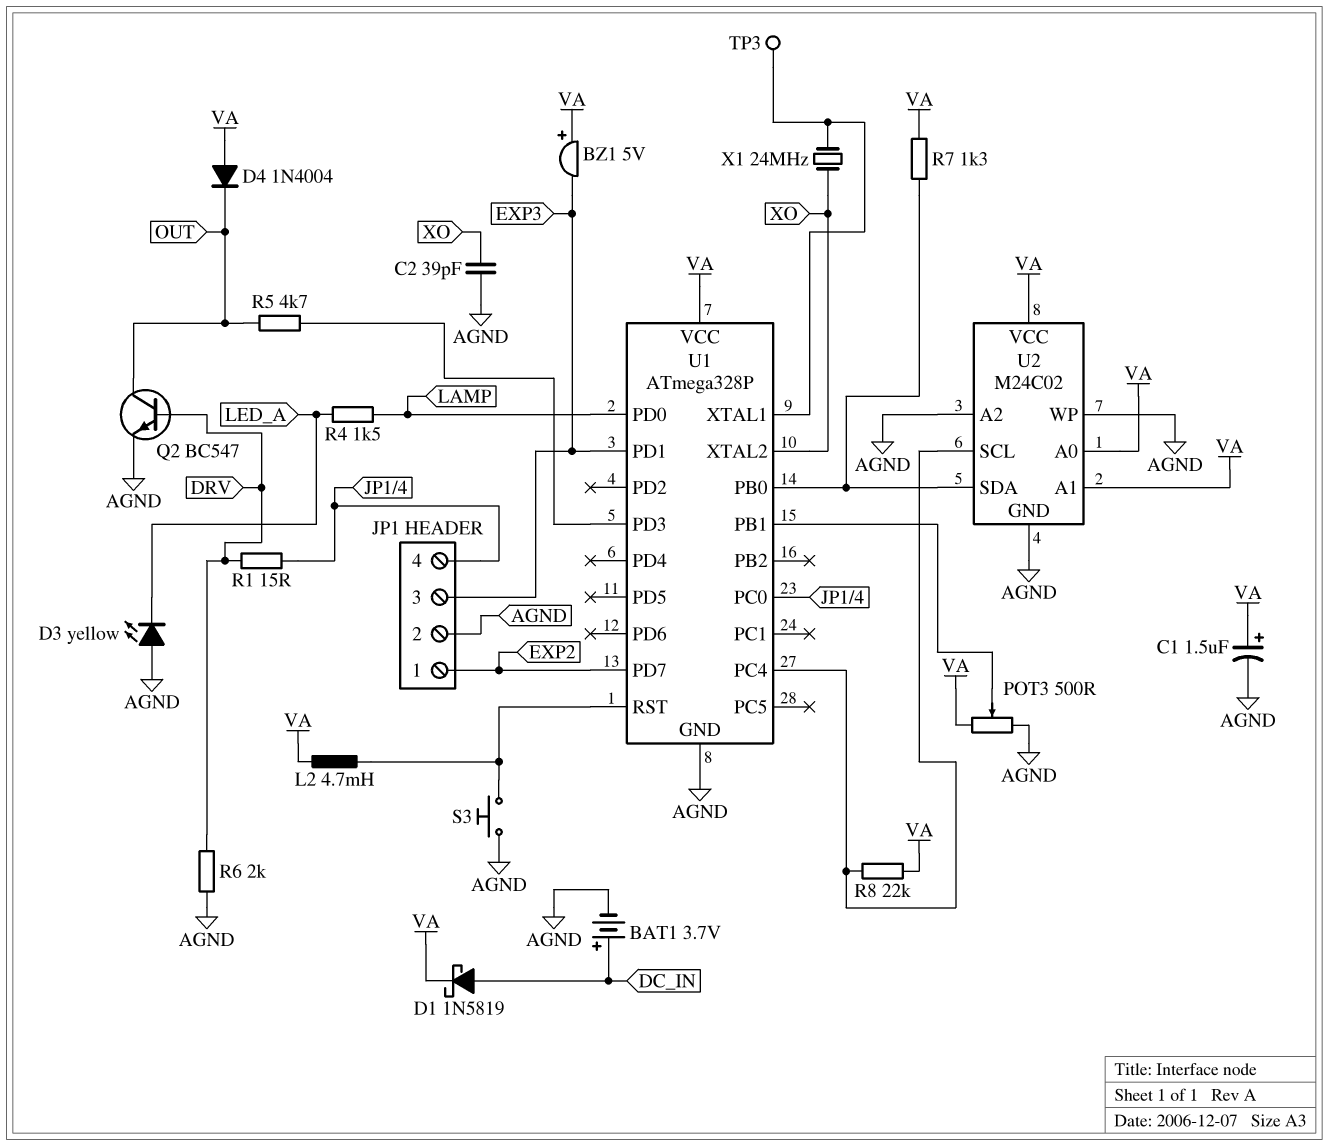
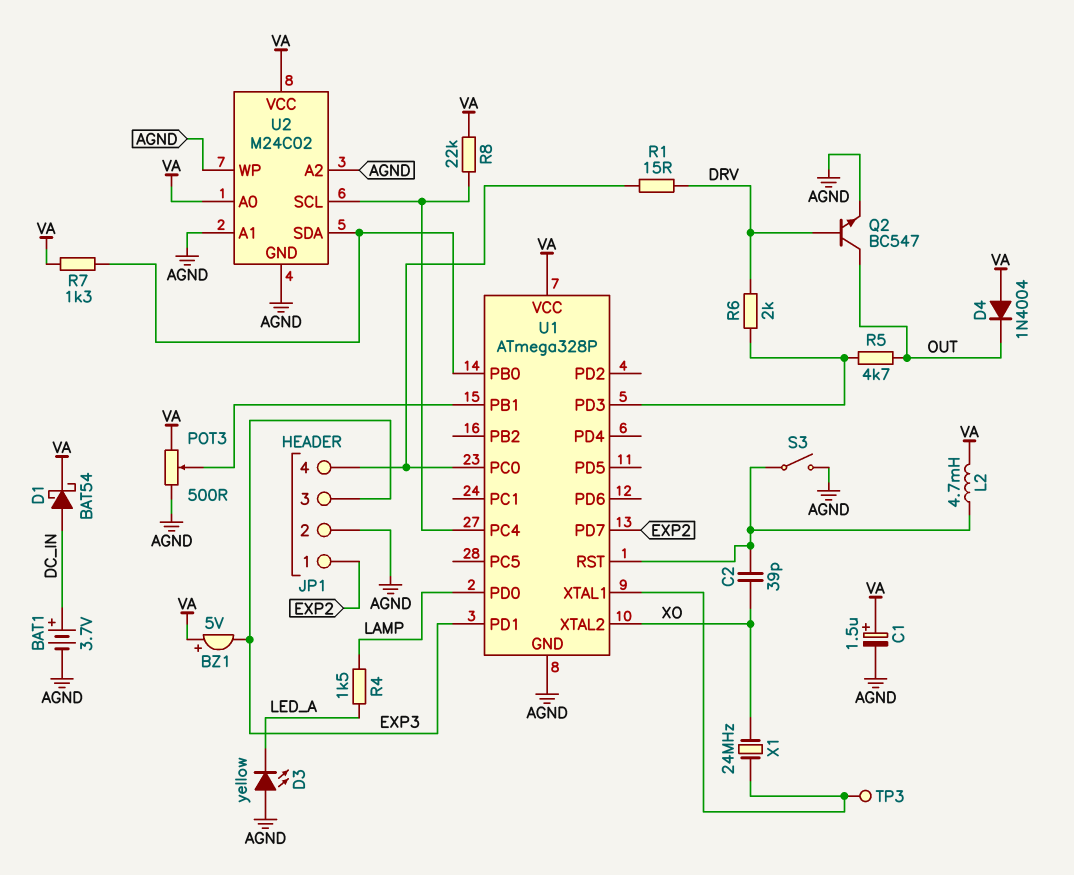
C2: 39pF (AGND, XO) -> 39pF (U1/RST, XO)
D1: schottky 1N5819 (A DC_IN, K VA) -> schottky BAT54 (A DC_IN, K VA)
R6: 2k (AGND, DRV) -> 2k (DRV, U1/PD3)
S3: button (AGND, U1/RST) -> switch (AGND, U1/RST)
U2 pin A1: VA -> AGND

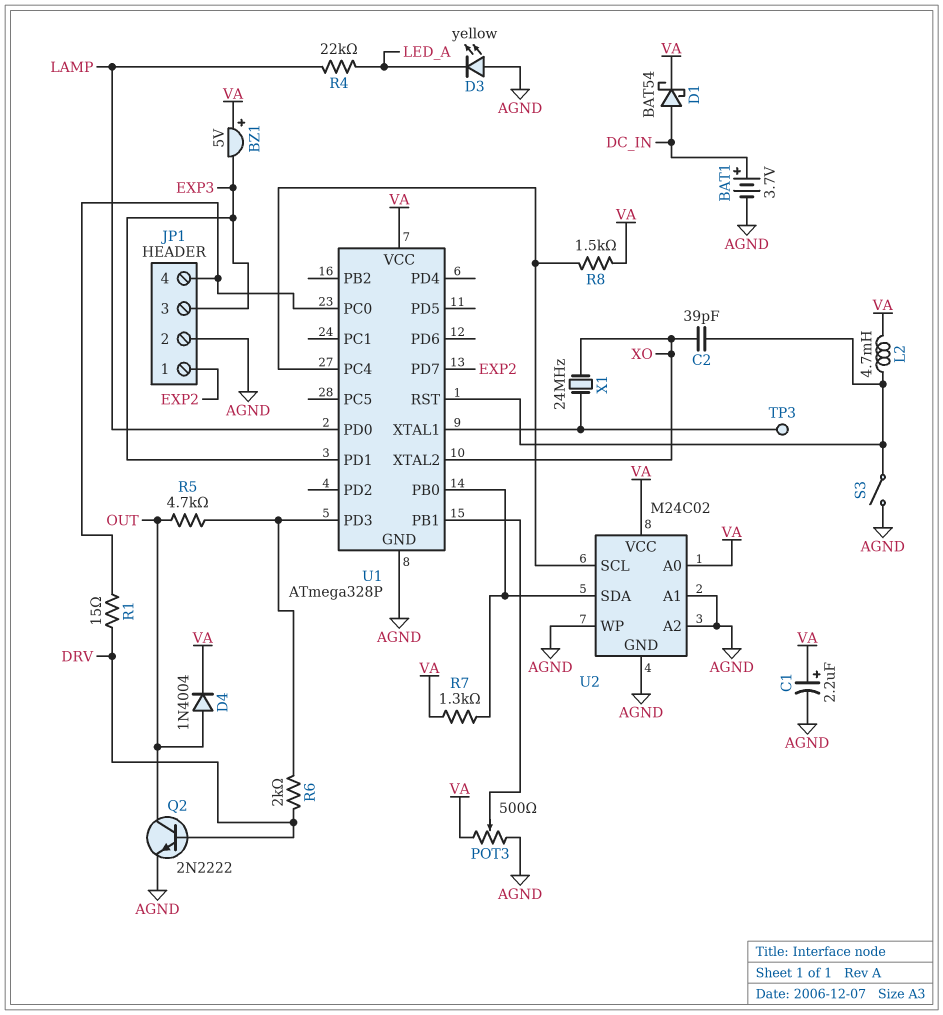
C1: 1.5uF (plus VA, minus AGND) -> 2.2uF (plus VA, minus AGND)
D4: diode 1N4004 (A VA, K OUT) -> diode 1N4004 (A OUT, K VA)
Q2: NPN BC547 (B DRV, C OUT, E AGND) -> NPN 2N2222 (B DRV, C OUT, E AGND)
R4: 1.5k (LAMP, LED_A) -> 22k (LAMP, LED_A)
R8: 22k (U1/PC4, VA) -> 1.5k (U1/PC4, VA)

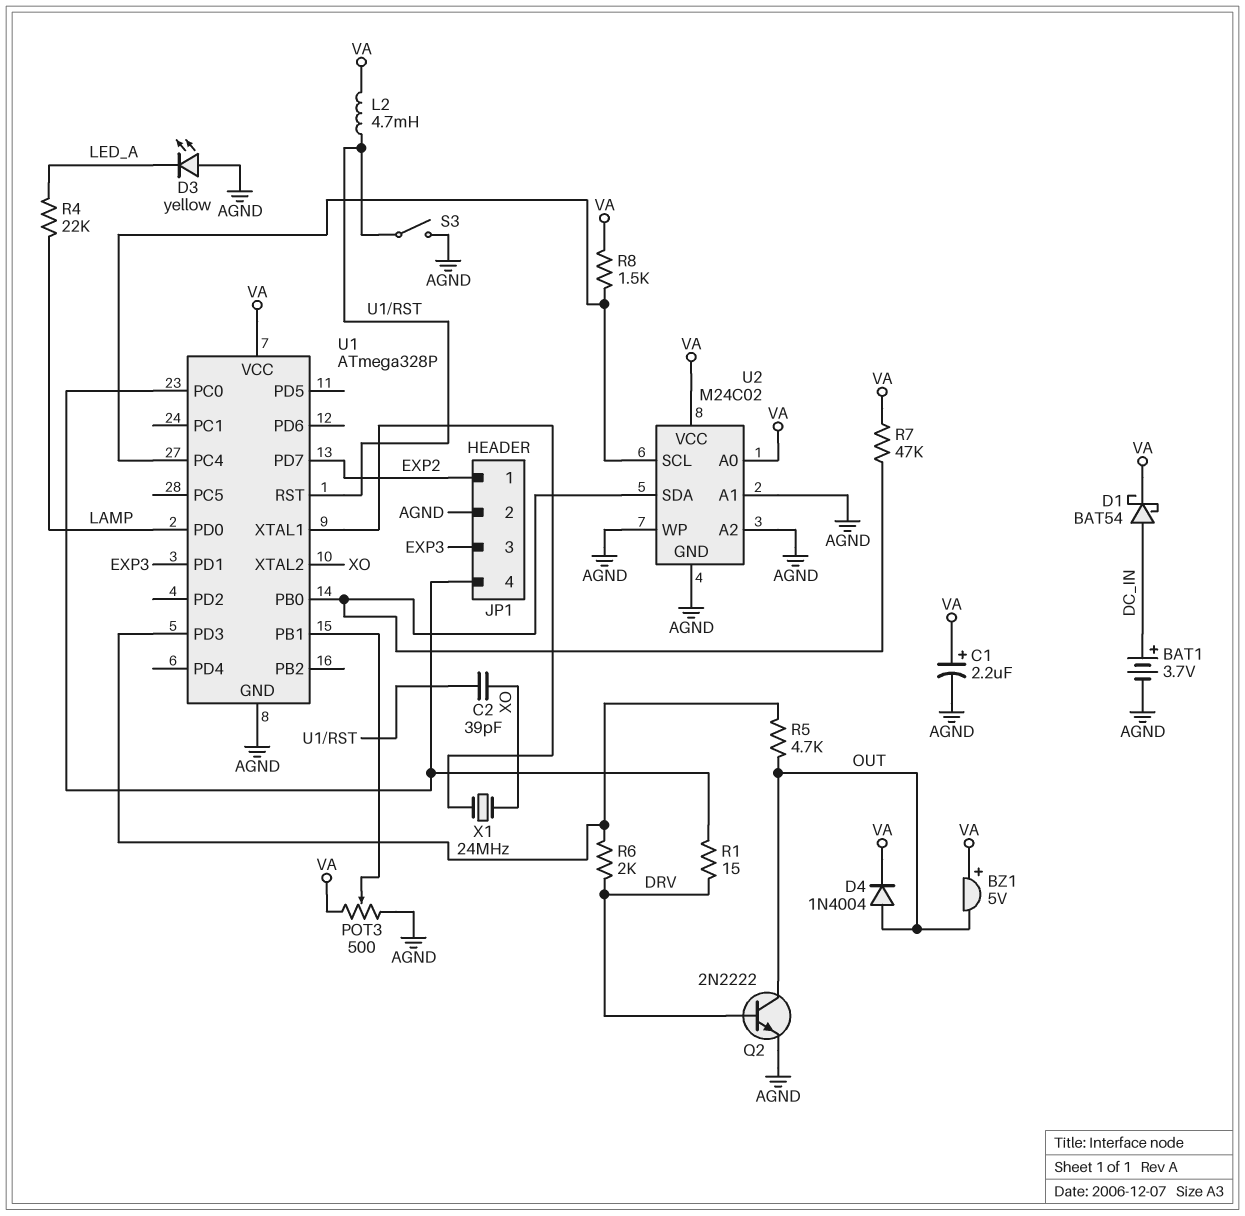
BZ1: buzzer 5V (plus VA, minus EXP3) -> buzzer 5V (plus VA, minus OUT)
R7: 1.3k (U1/PB0, VA) -> 47k (U1/PB0, VA)
TP3: test point (U1/XTAL1) -> none

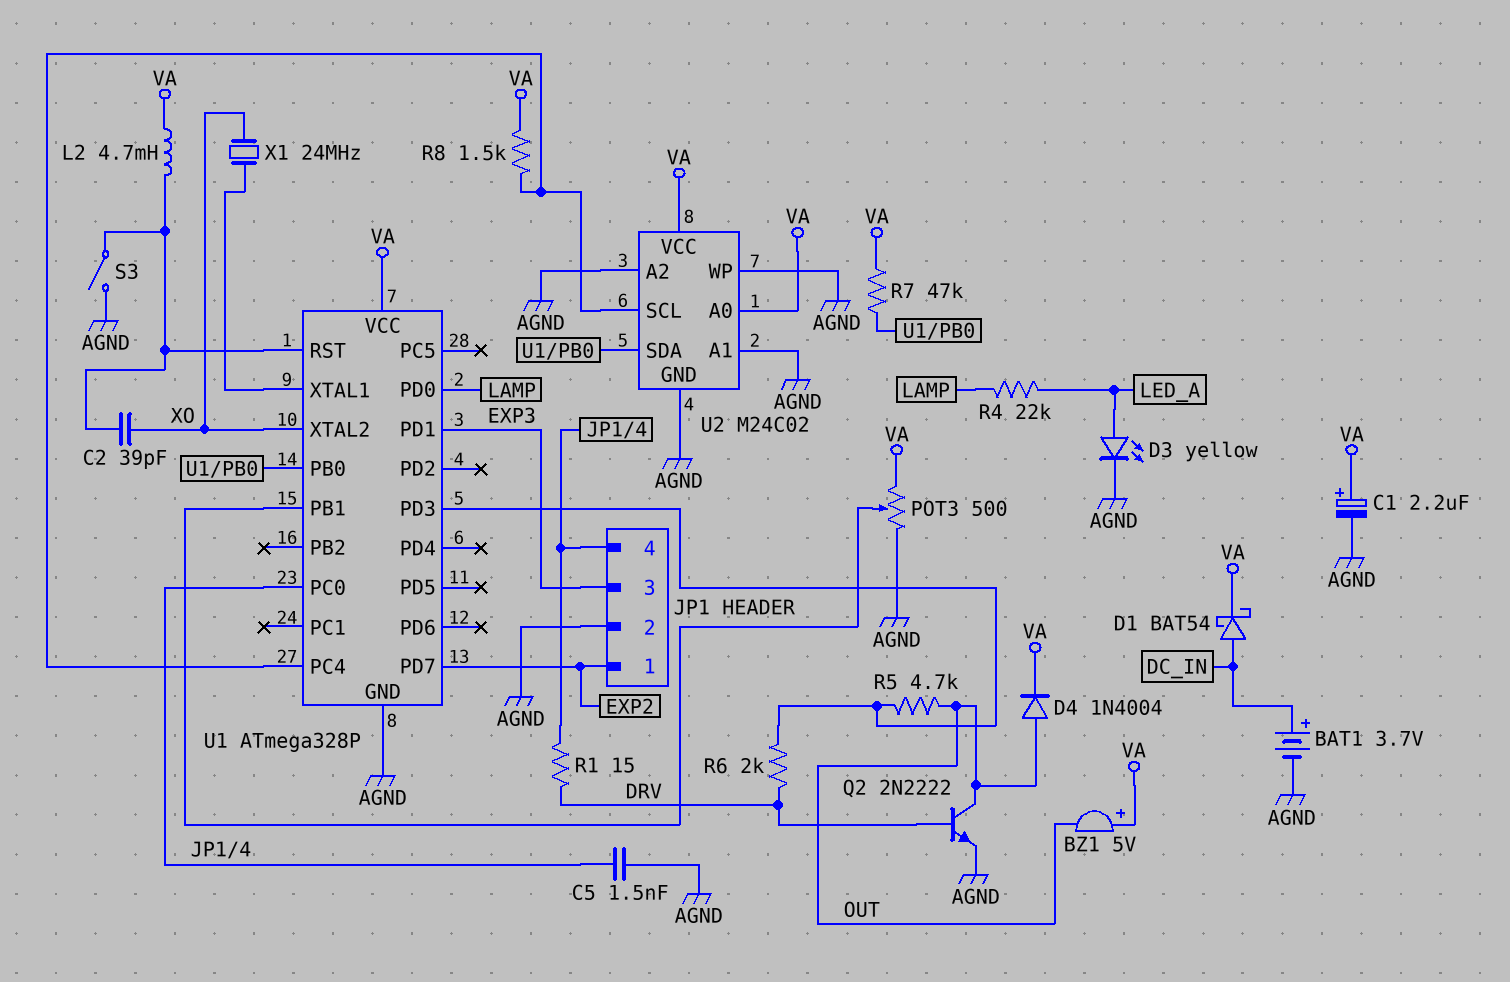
C5: none -> 1.5nF (AGND, JP1/4)
D3: LED yellow (A AGND, K LED_A) -> LED yellow (A LED_A, K AGND)

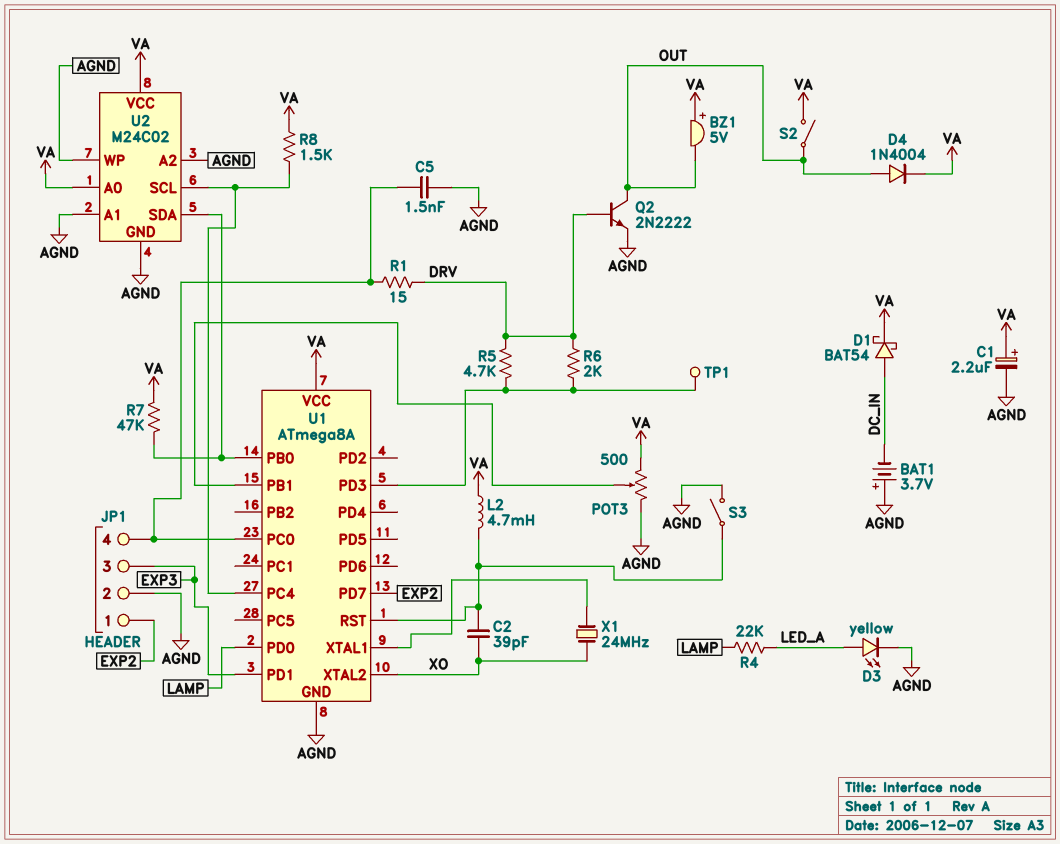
BAT1: 3.7V (plus DC_IN, minus AGND) -> 3.7V (plus AGND, minus DC_IN)
R5: 4.7k (OUT, U1/PD3) -> 4.7k (DRV, U1/PD3)
S2: none -> switch (OUT, VA)
TP1: none -> test point (U1/PD3)
U1: ATmega328P -> ATmega8A

